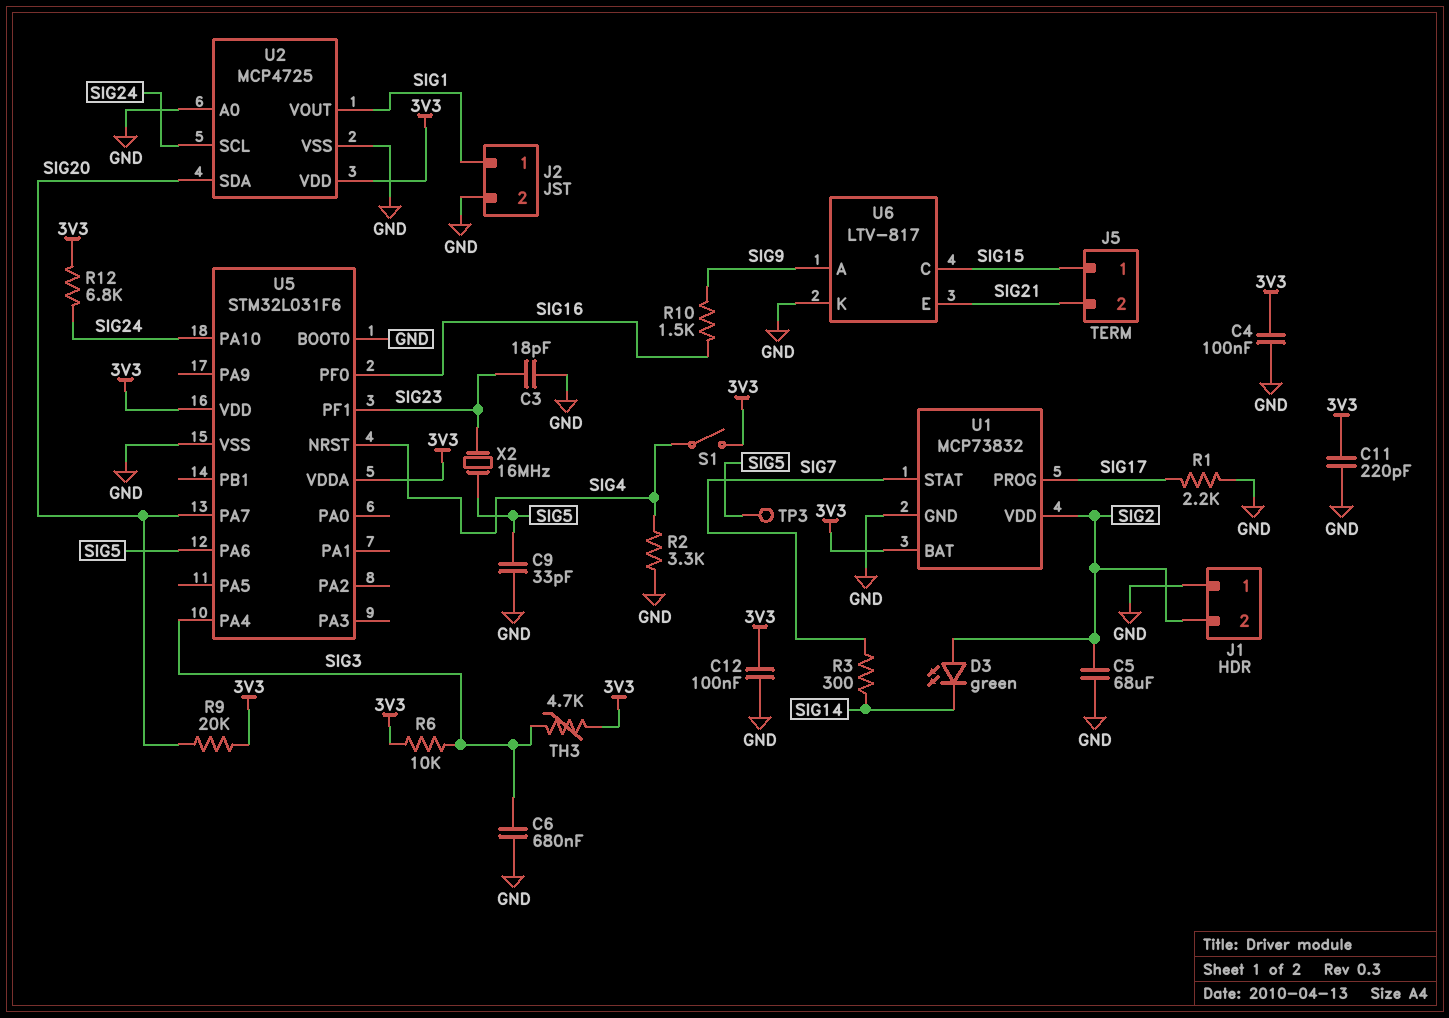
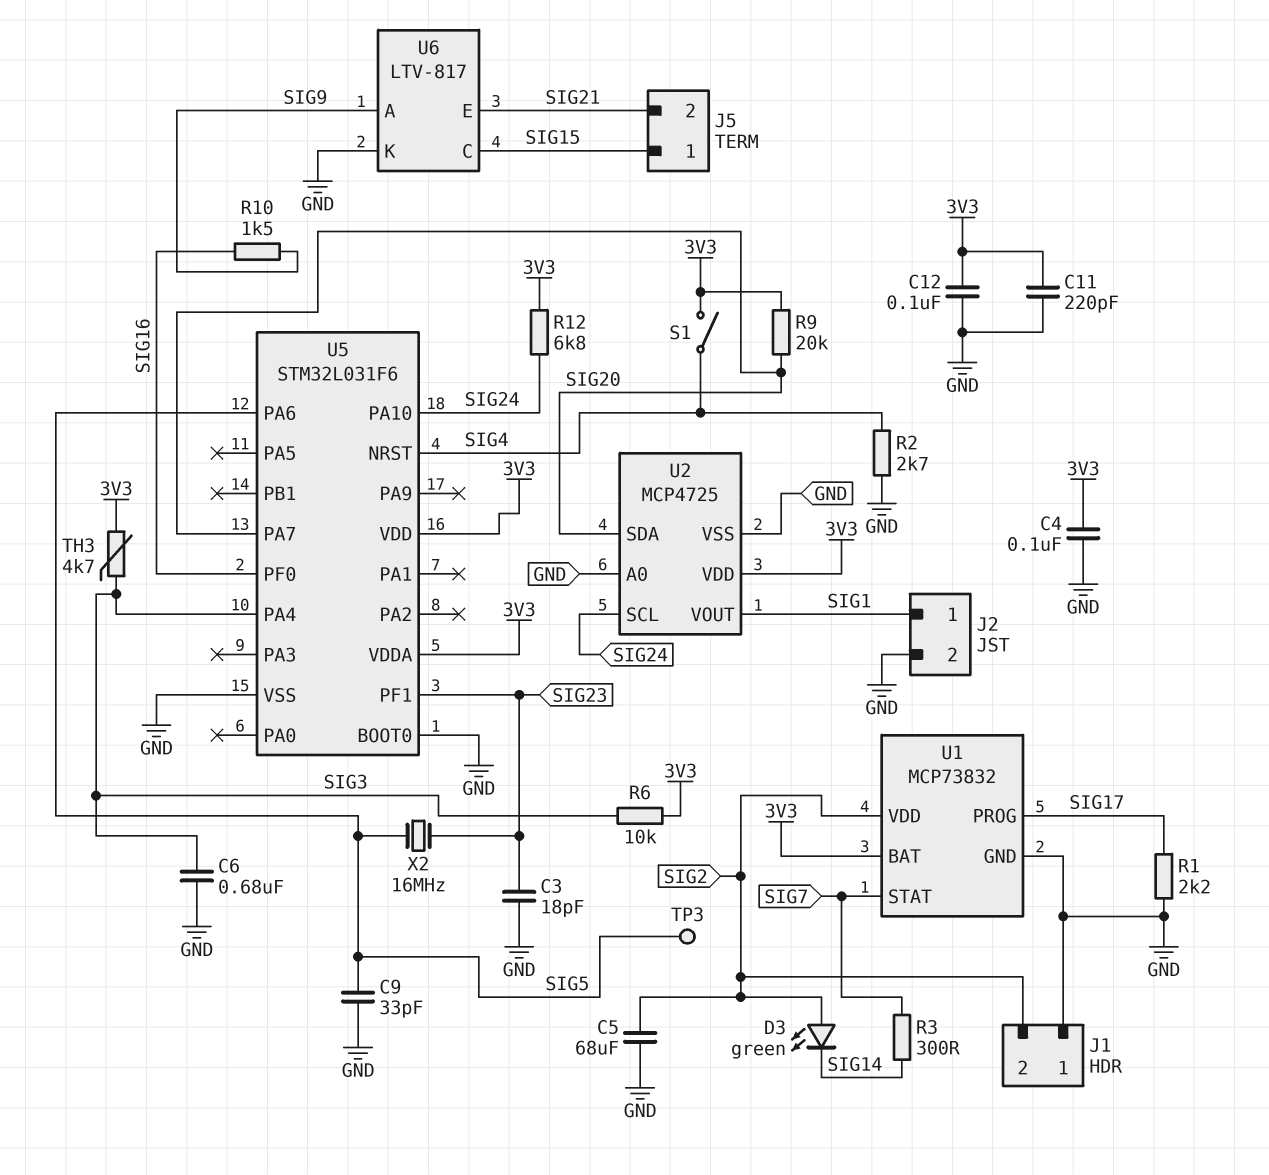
R2: 3.3k (GND, SIG4) -> 2.7k (GND, SIG4)

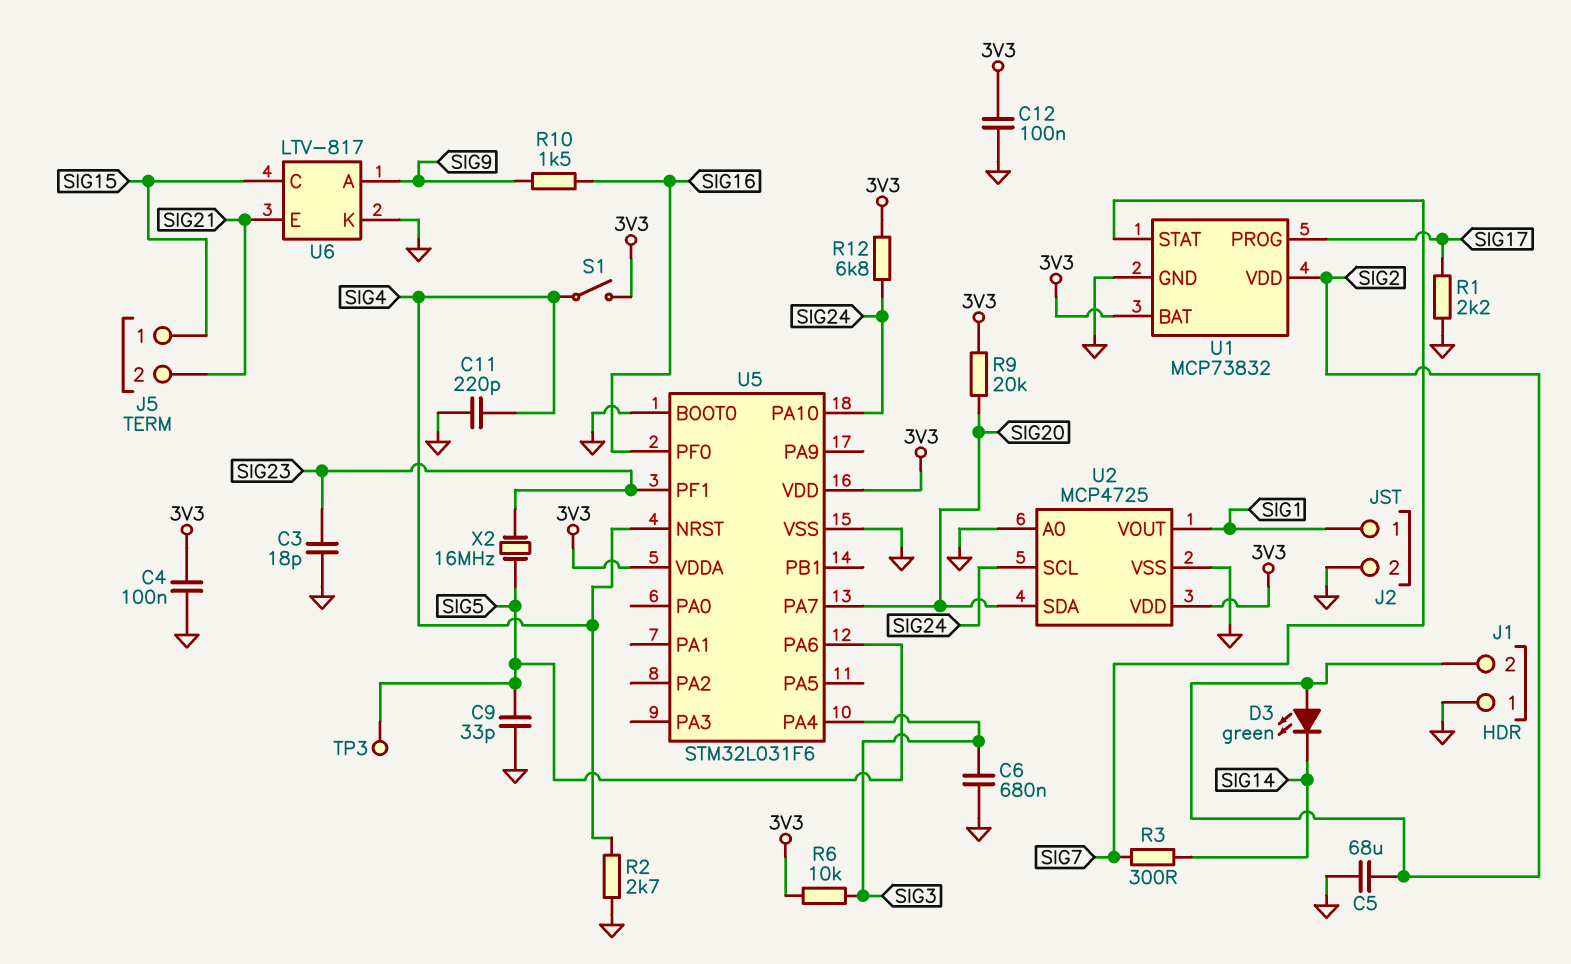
C11: 220pF (3V3, GND) -> 220pF (GND, SIG4)
TH3: 4.7k (3V3, SIG3) -> none

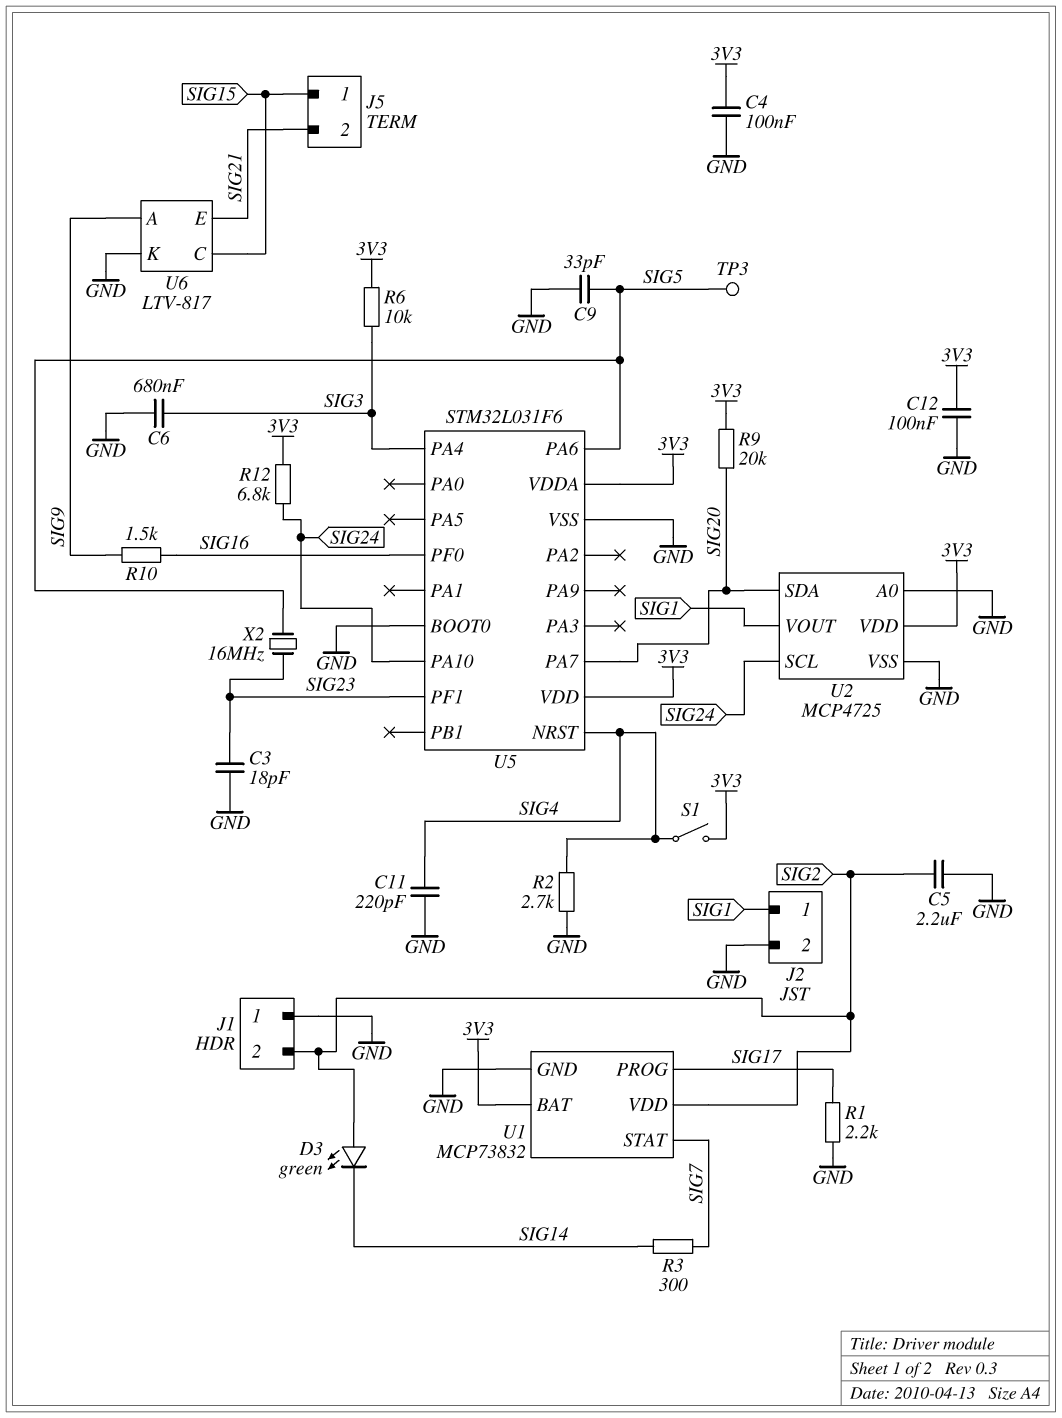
C5: 68uF (GND, SIG2) -> 2.2uF (GND, SIG2)

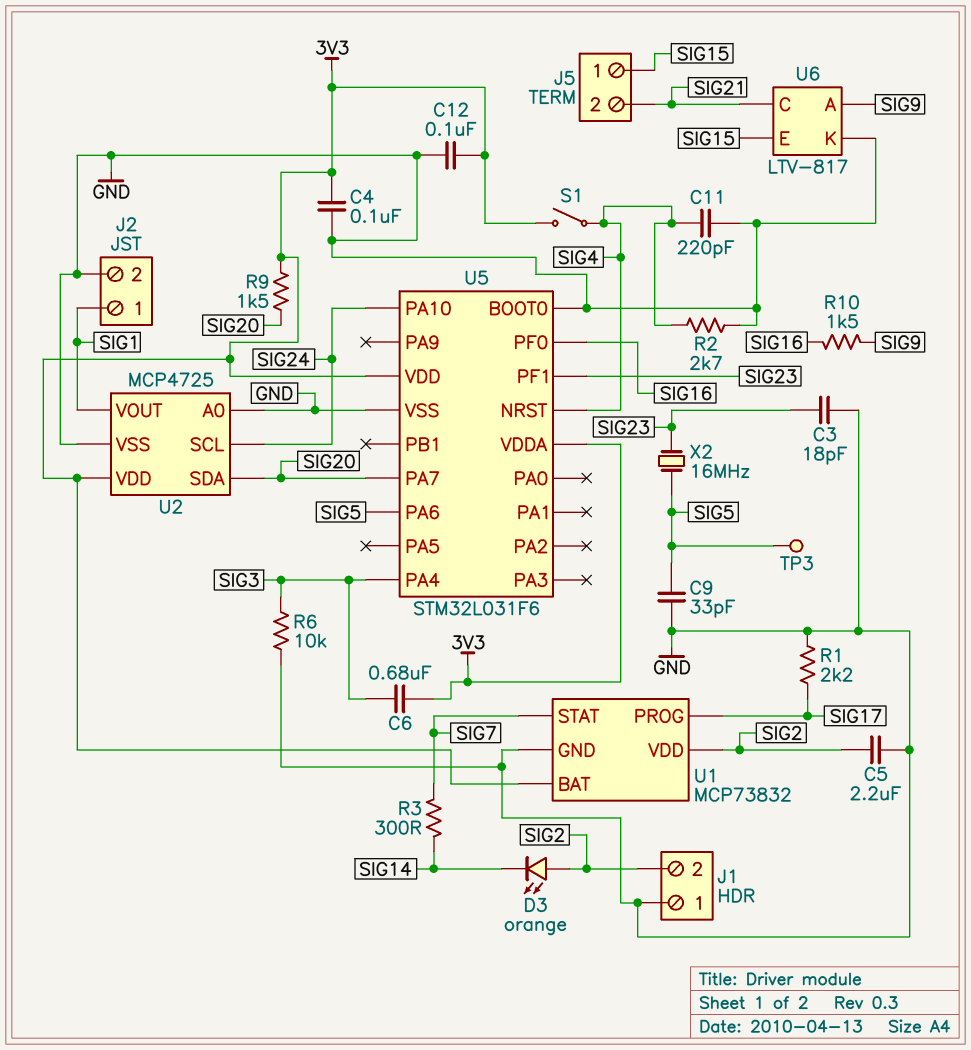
C6: 680nF (GND, SIG3) -> 680nF (3V3, SIG3)
D3: LED green (A SIG2, K SIG14) -> LED orange (A SIG2, K SIG14)
R6: 10k (3V3, SIG3) -> 10k (GND, SIG3)
R9: 20k (3V3, SIG20) -> 1.5k (3V3, SIG20)
R12: 6.8k (3V3, SIG24) -> none
U6 pin C: SIG15 -> SIG21
U6 pin E: SIG21 -> SIG15

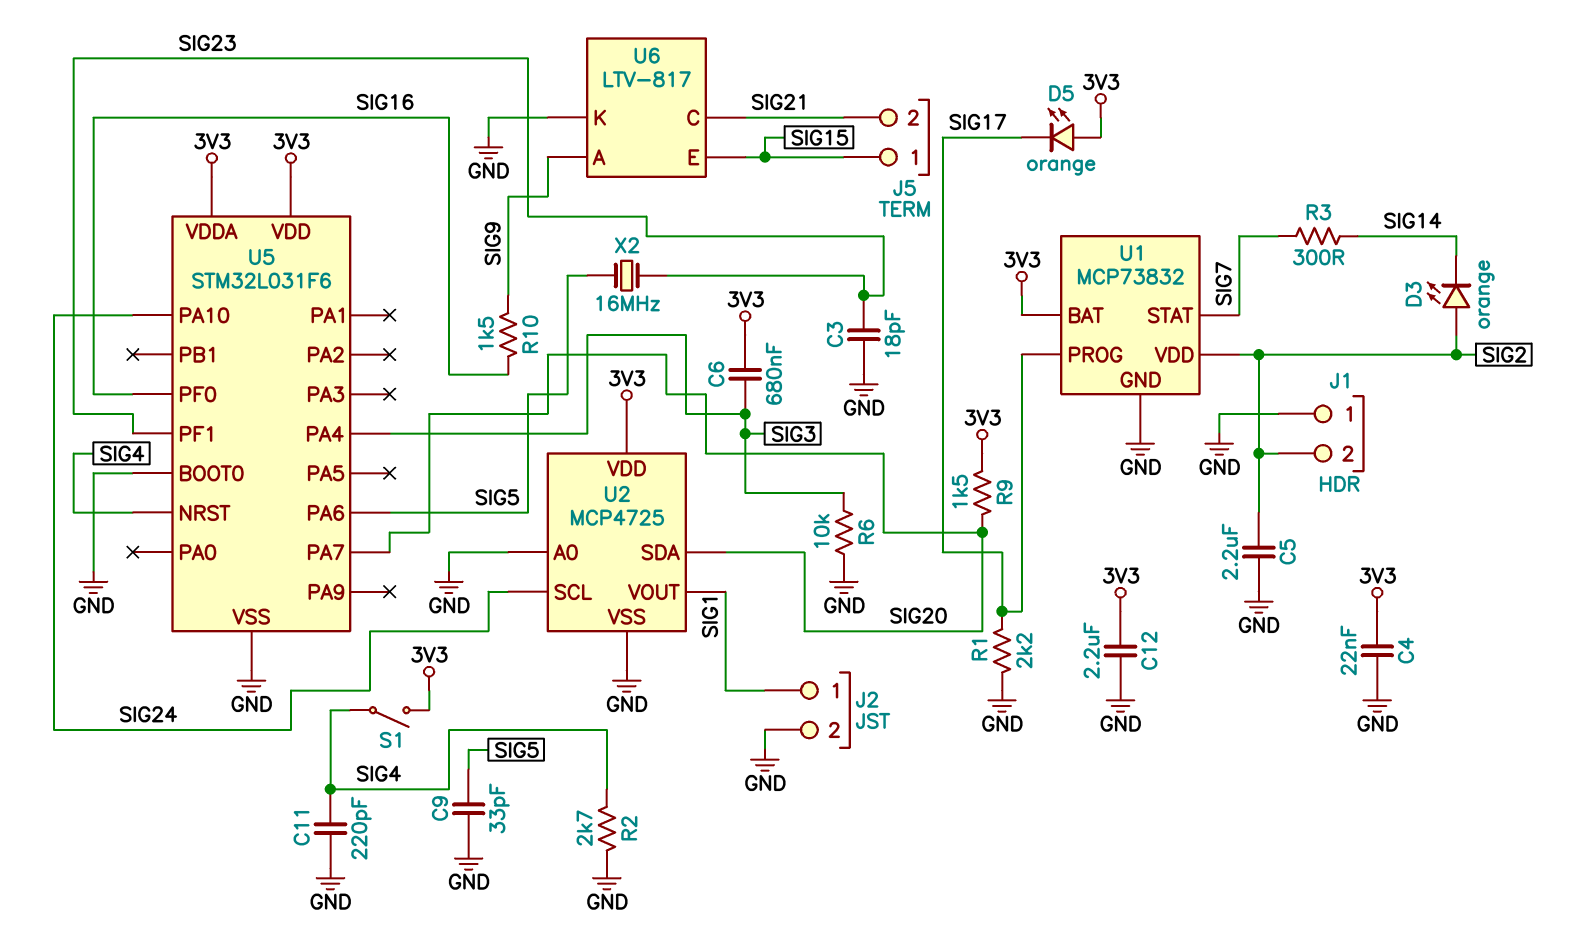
C4: 100nF (3V3, GND) -> 22nF (3V3, GND)
C12: 100nF (3V3, GND) -> 2.2uF (3V3, GND)
D5: none -> LED orange (A 3V3, K SIG17)
TP3: test point (SIG5) -> none

